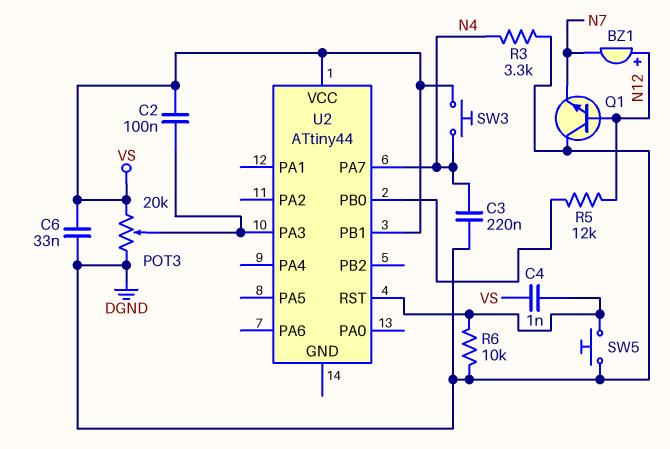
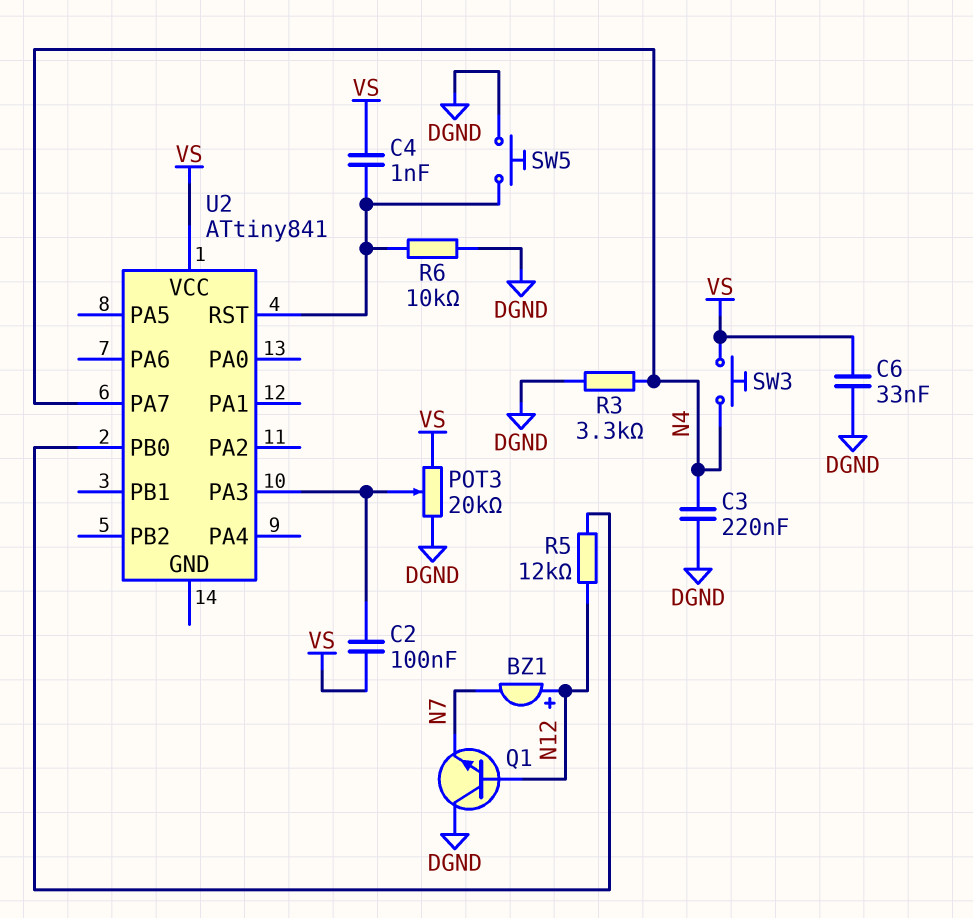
U2: ATtiny44 -> ATtiny841
U2 pin PB1: VS -> none

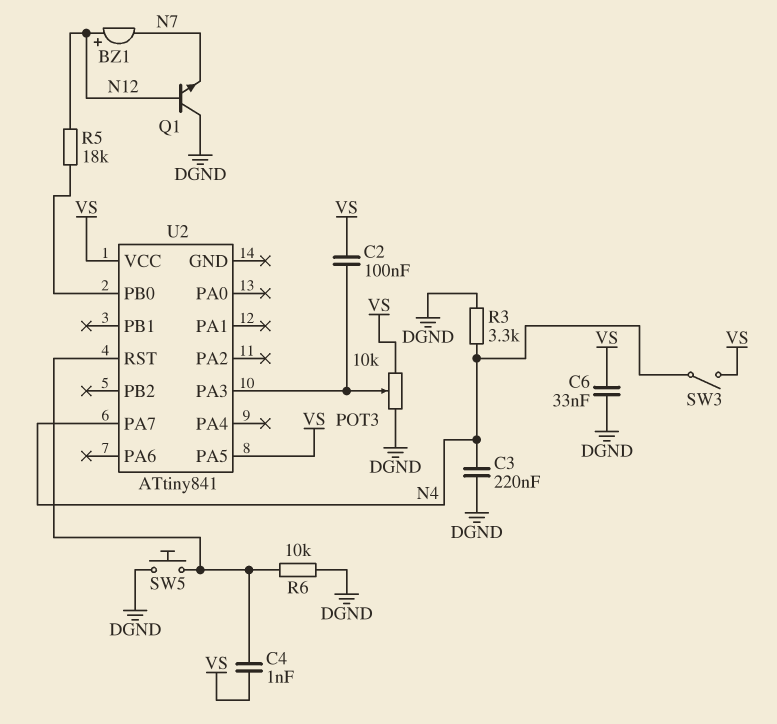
POT3: 20k (DGND, VS, wiper U2/PA3) -> 10k (DGND, VS, wiper U2/PA3)
R5: 12k (N12, U2/PB0) -> 18k (N12, U2/PB0)
SW3: button (N4, VS) -> switch (N4, VS)
U2 pin PA5: none -> VS

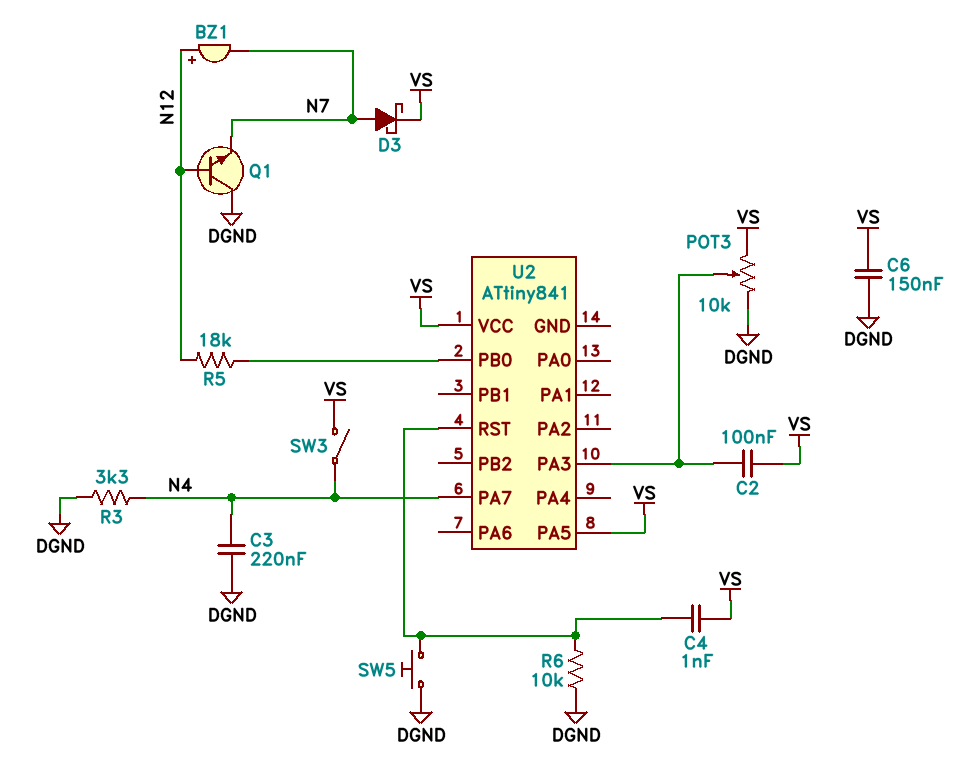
C6: 33nF (DGND, VS) -> 150nF (DGND, VS)
D3: none -> schottky (A N7, K VS)

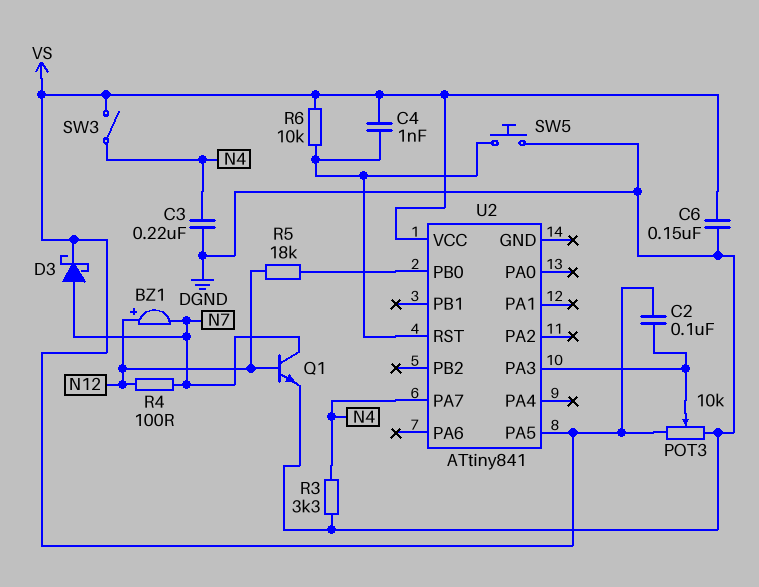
Q1: NPN (B N12, C DGND, E N7) -> NPN (B N12, C N7, E DGND)
R4: none -> 100 (N7, N12)
R6: 10k (DGND, U2/RST) -> 10k (U2/RST, VS)

